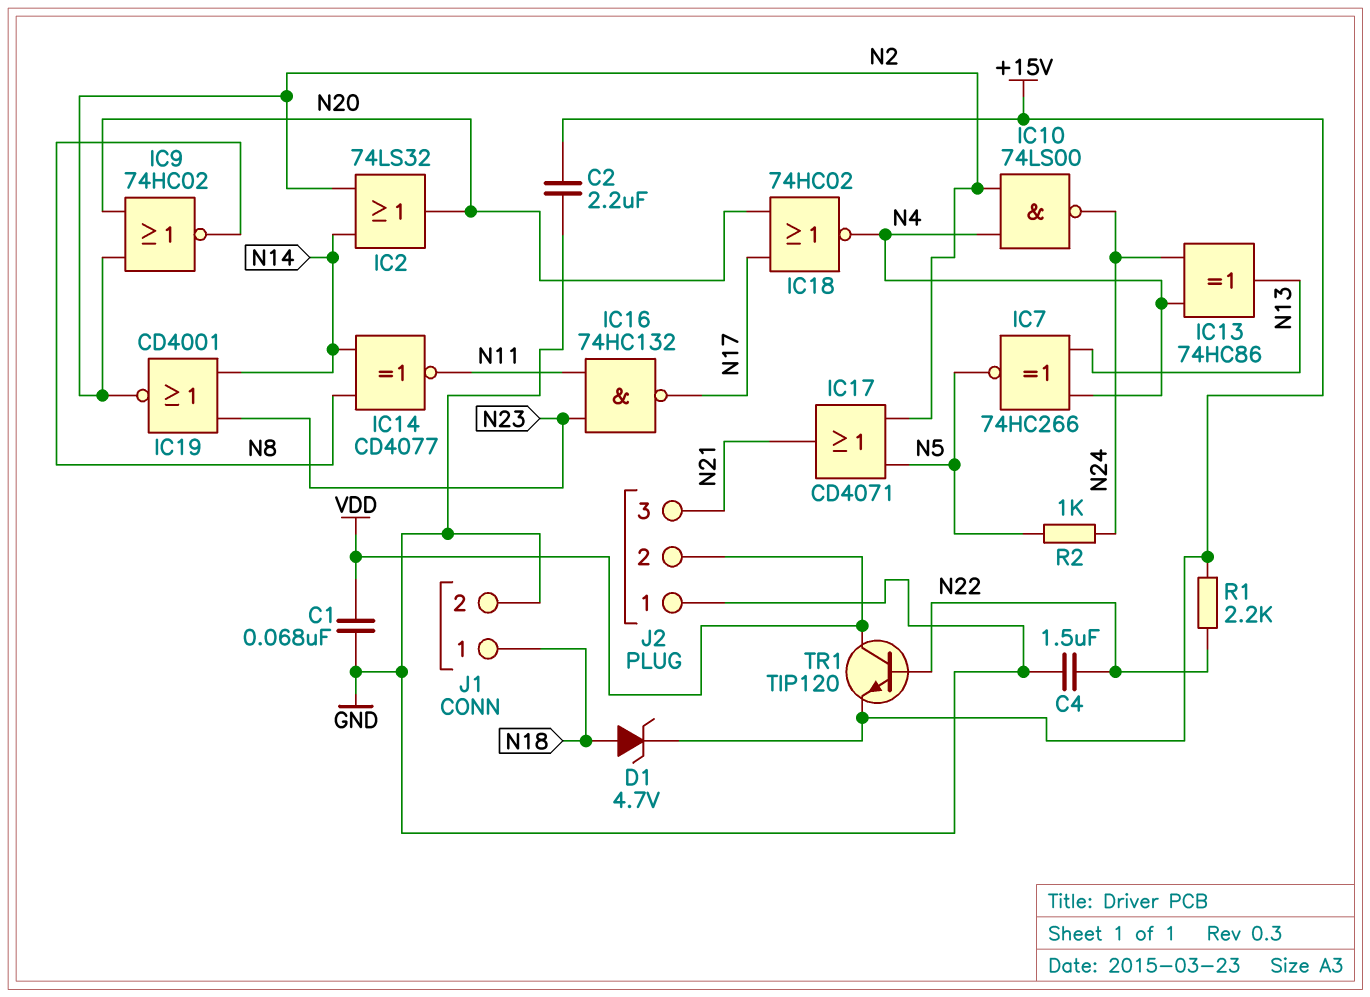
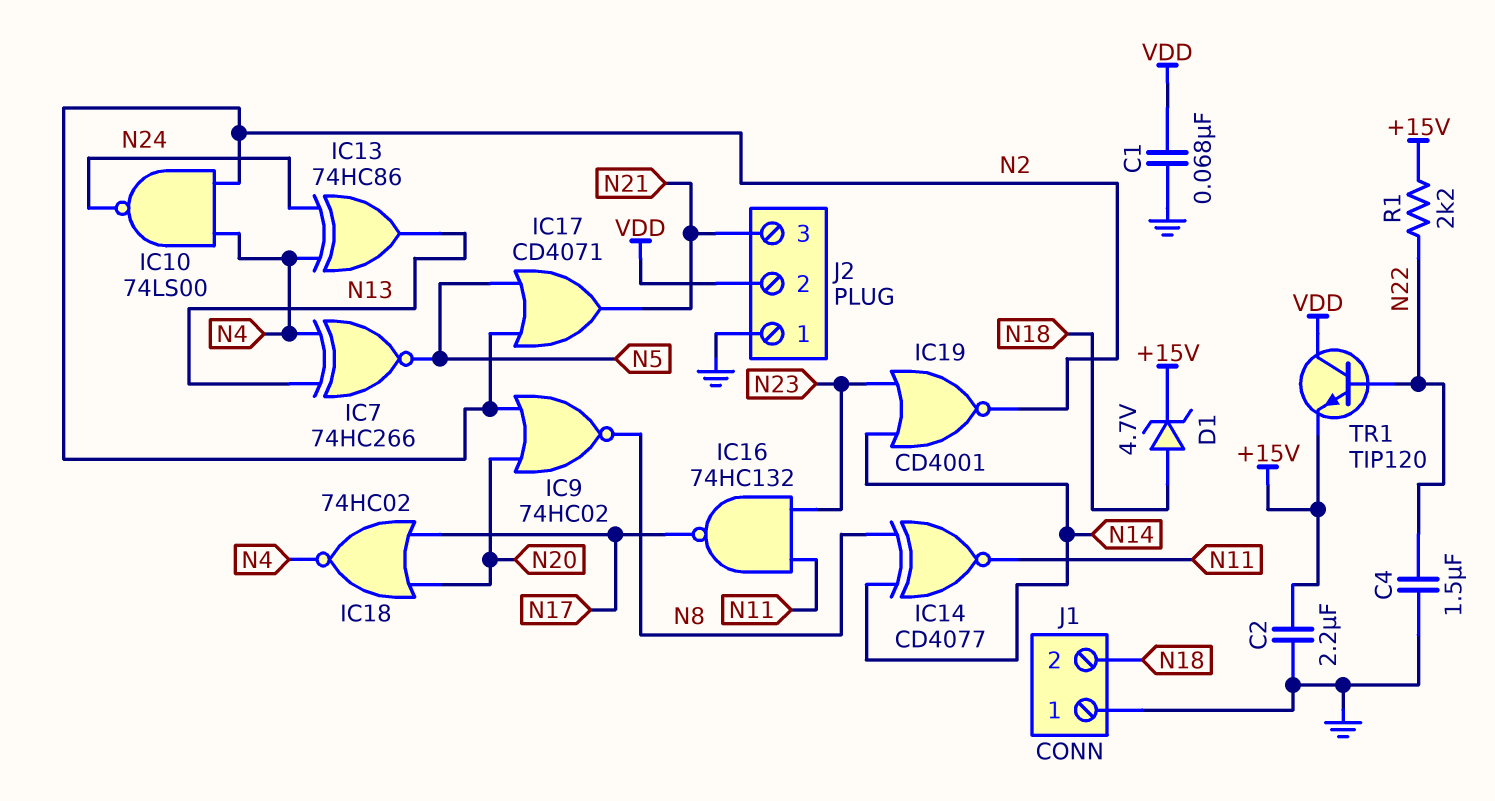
IC2: OR 74LS32 (in N2, in N14, out N20) -> none
J1 pin 1: N18 -> GND
J1 pin 2: GND -> N18
R2: 1k (N5, N24) -> none

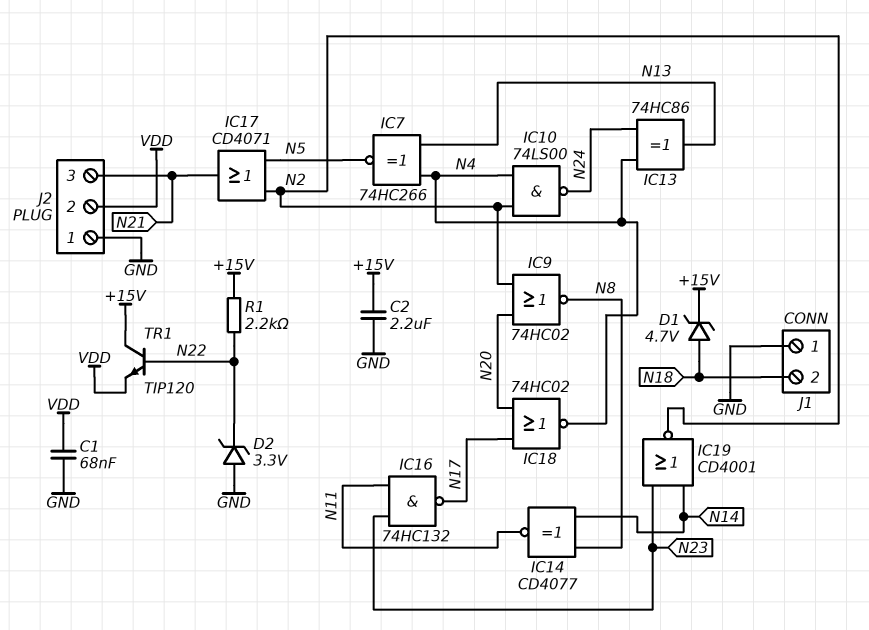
C4: 1.5uF (GND, N22) -> none
D2: none -> zener 3.3V (A GND, K N22)
TR1: NPN TIP120 (B N22, C VDD, E +15V) -> NPN TIP120 (B N22, C +15V, E VDD)

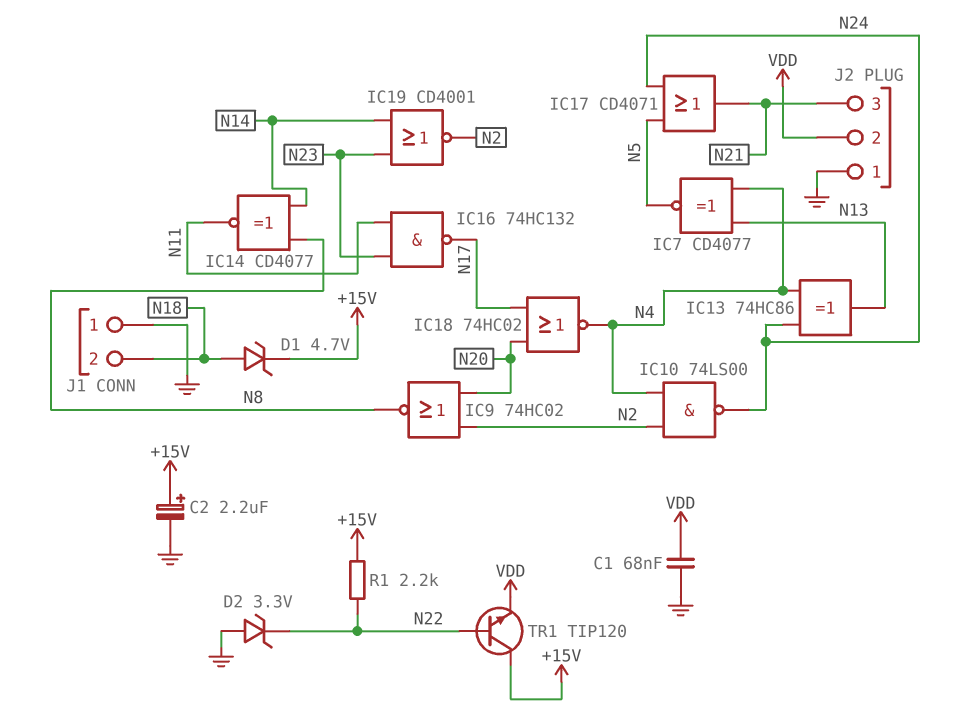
C2: 2.2uF (+15V, GND) -> 2.2uF (plus +15V, minus GND)
IC7: XNOR 74HC266 (in N4, in N13, out N5) -> XNOR CD4077 (in N4, in N13, out N5)
IC17: OR CD4071 (in N2, in N5, out N21) -> OR CD4071 (in N5, in N24, out N21)

